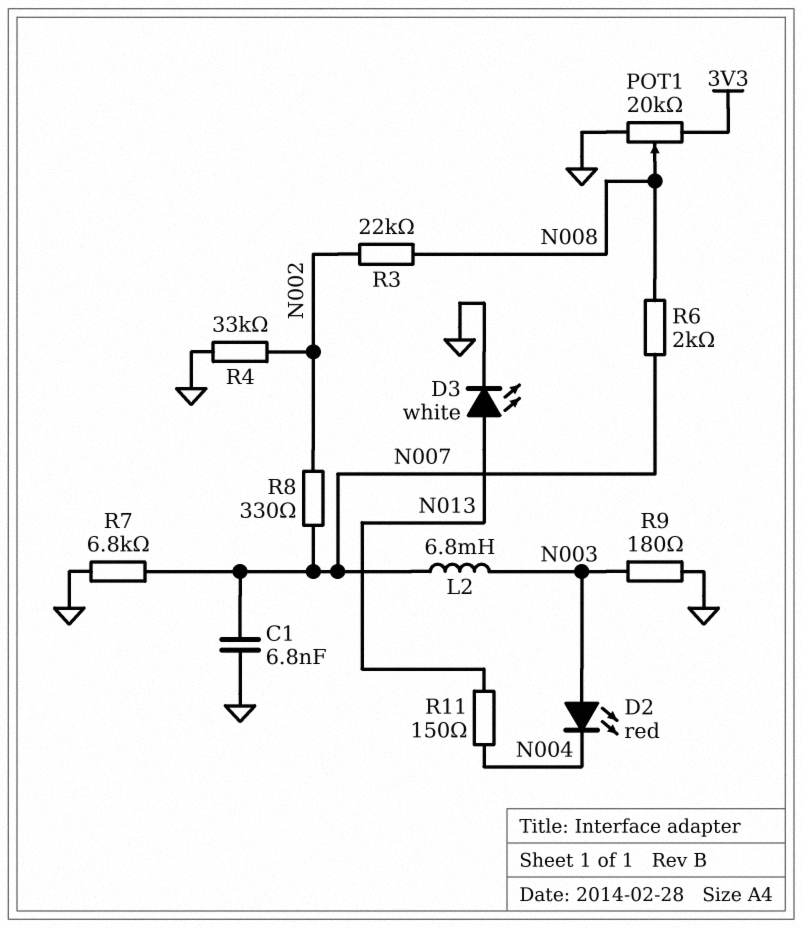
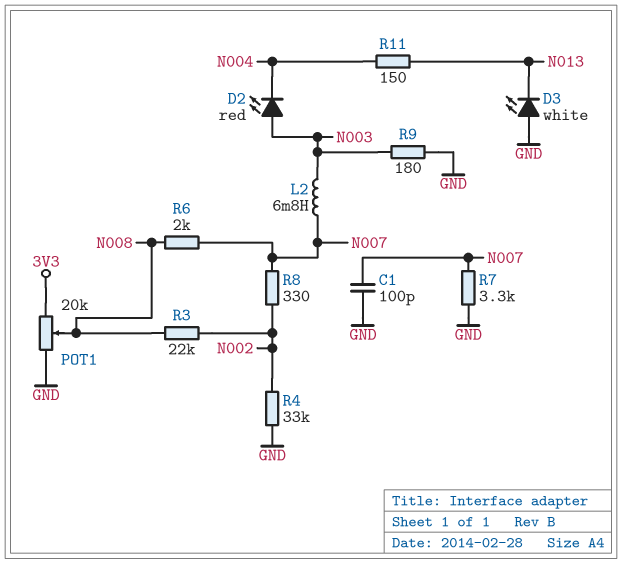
C1: 6.8nF (GND, N007) -> 100pF (GND, N007)
D3: LED white (A N013, K GND) -> LED white (A GND, K N013)
R7: 6.8k (GND, N007) -> 3.3k (GND, N007)

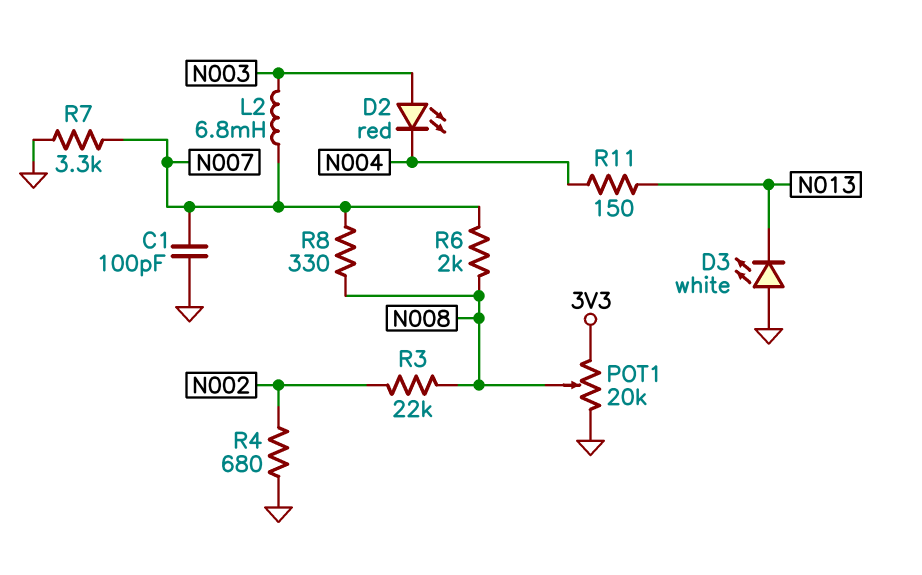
R4: 33k (GND, N002) -> 680 (GND, N002)
R8: 330 (N002, N007) -> 330 (N007, N008)
R9: 180 (GND, N003) -> none

